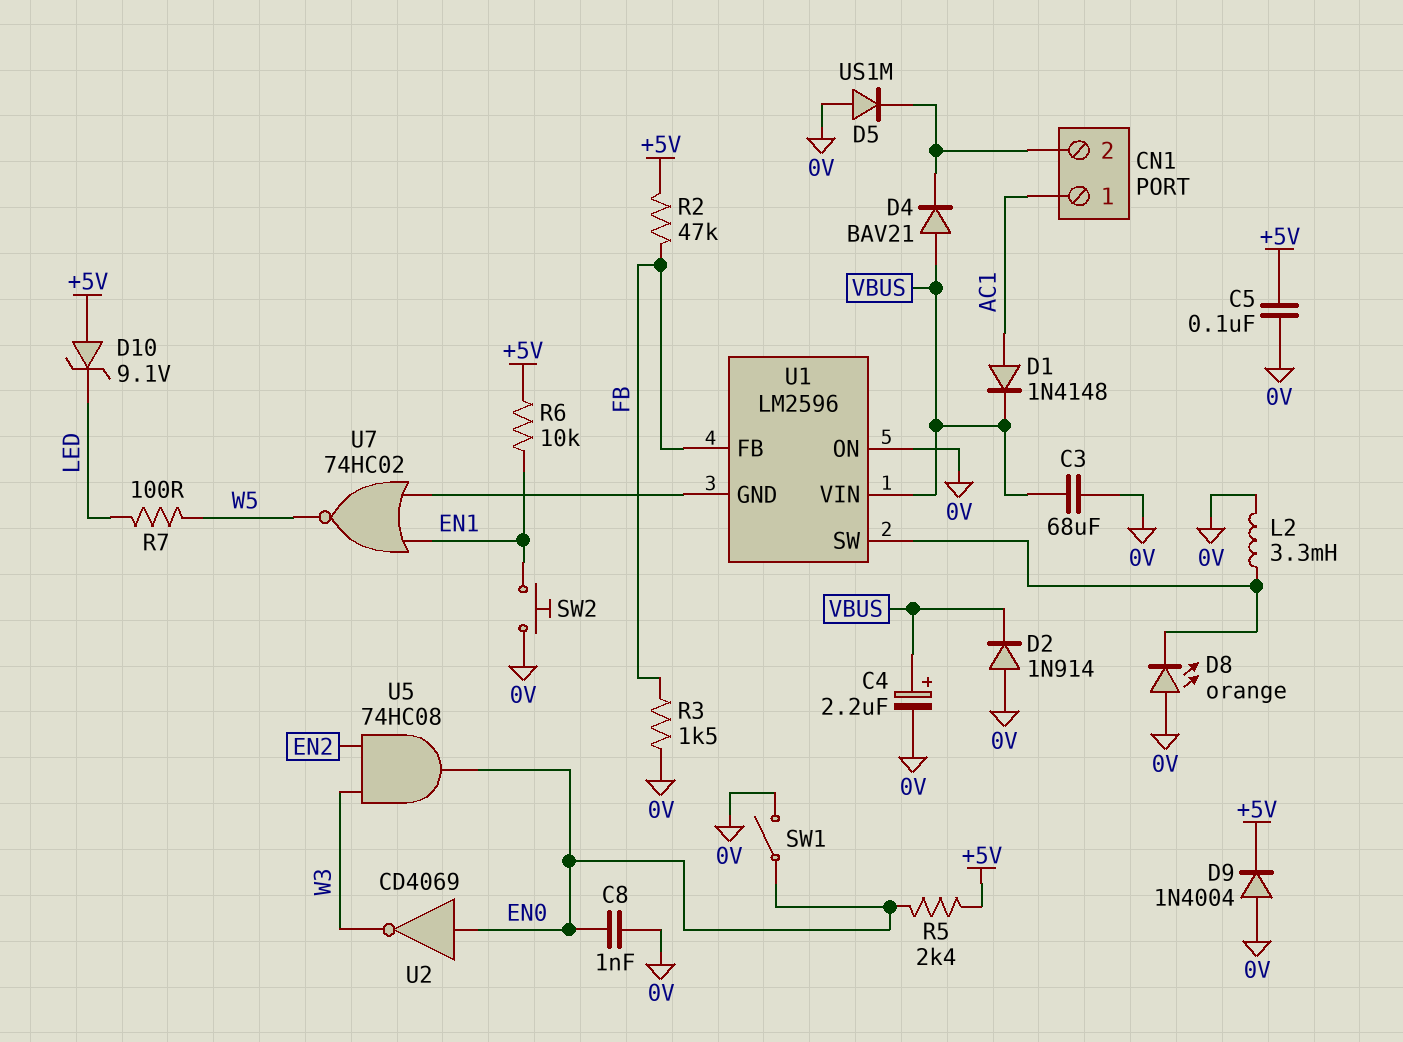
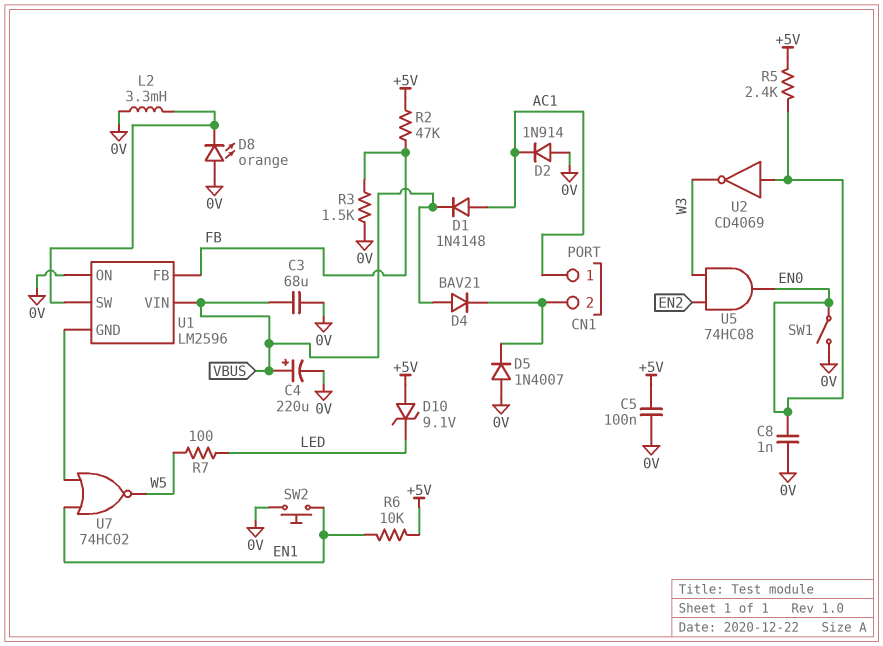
C4: 2.2uF (plus VBUS, minus 0V) -> 220uF (plus VBUS, minus 0V)
D2: diode 1N914 (A 0V, K VBUS) -> diode 1N914 (A 0V, K AC1)
D5: diode US1M (A 0V, K CN1/2) -> diode 1N4007 (A 0V, K CN1/2)
D9: diode 1N4004 (A 0V, K +5V) -> none

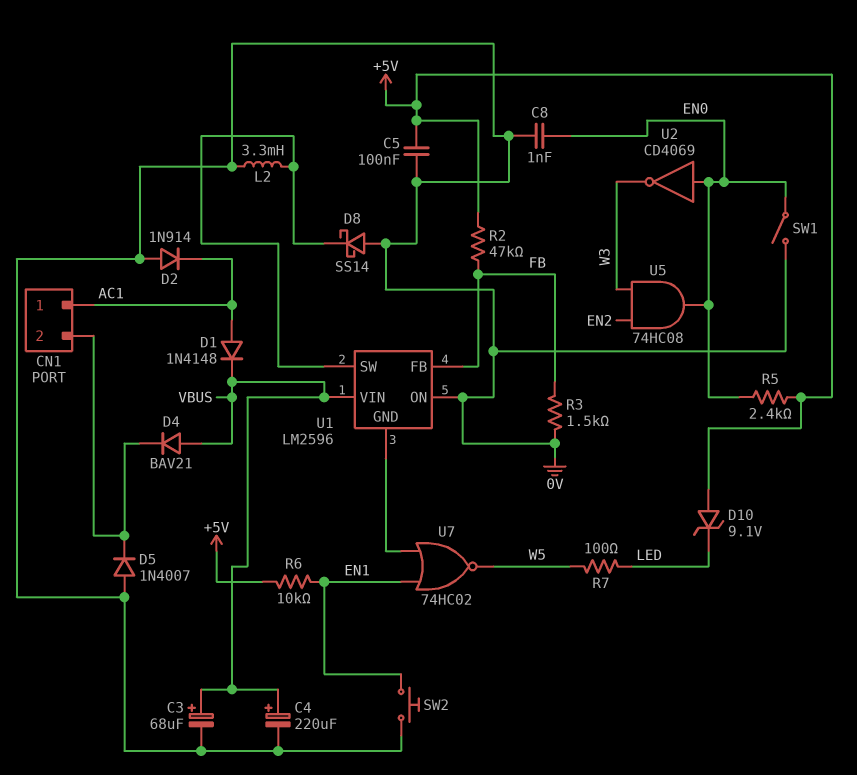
C3: 68uF (0V, VBUS) -> 68uF (plus VBUS, minus 0V)
D8: LED orange (A 0V, K U1/SW) -> schottky SS14 (A 0V, K U1/SW)

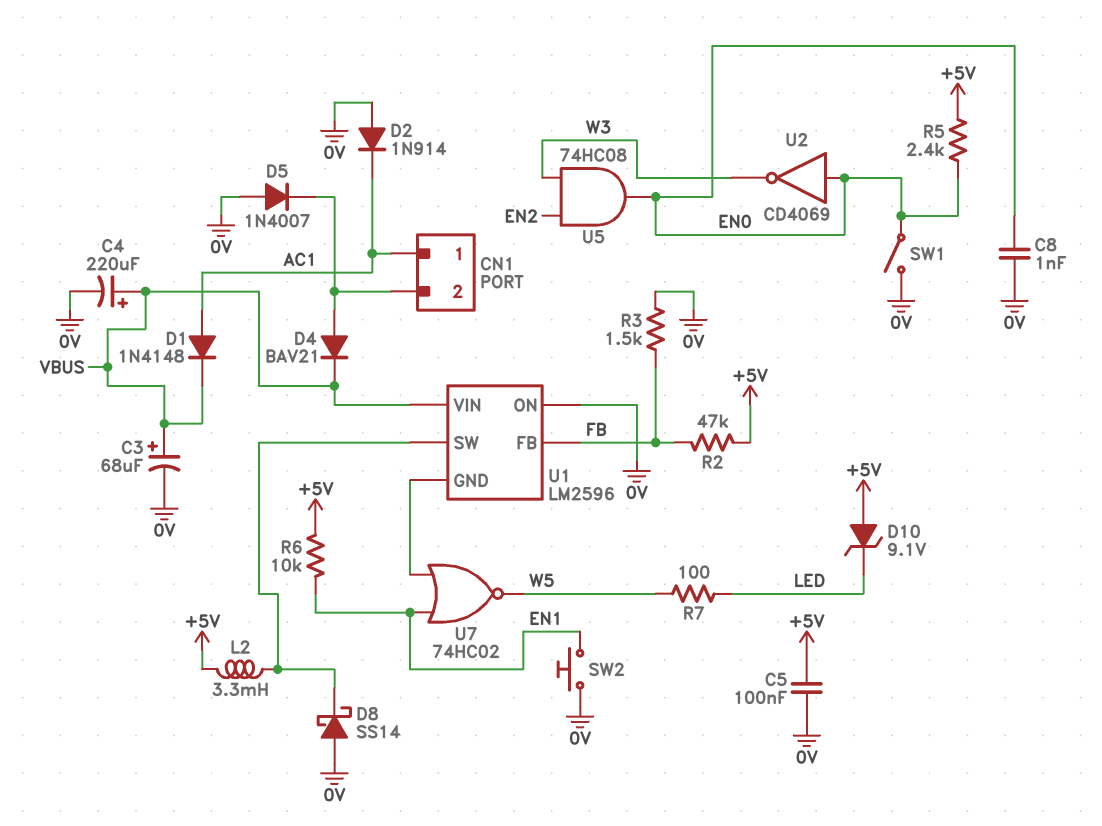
D4: diode BAV21 (A VBUS, K CN1/2) -> diode BAV21 (A CN1/2, K VBUS)
L2: 3.3mH (0V, U1/SW) -> 3.3mH (+5V, U1/SW)

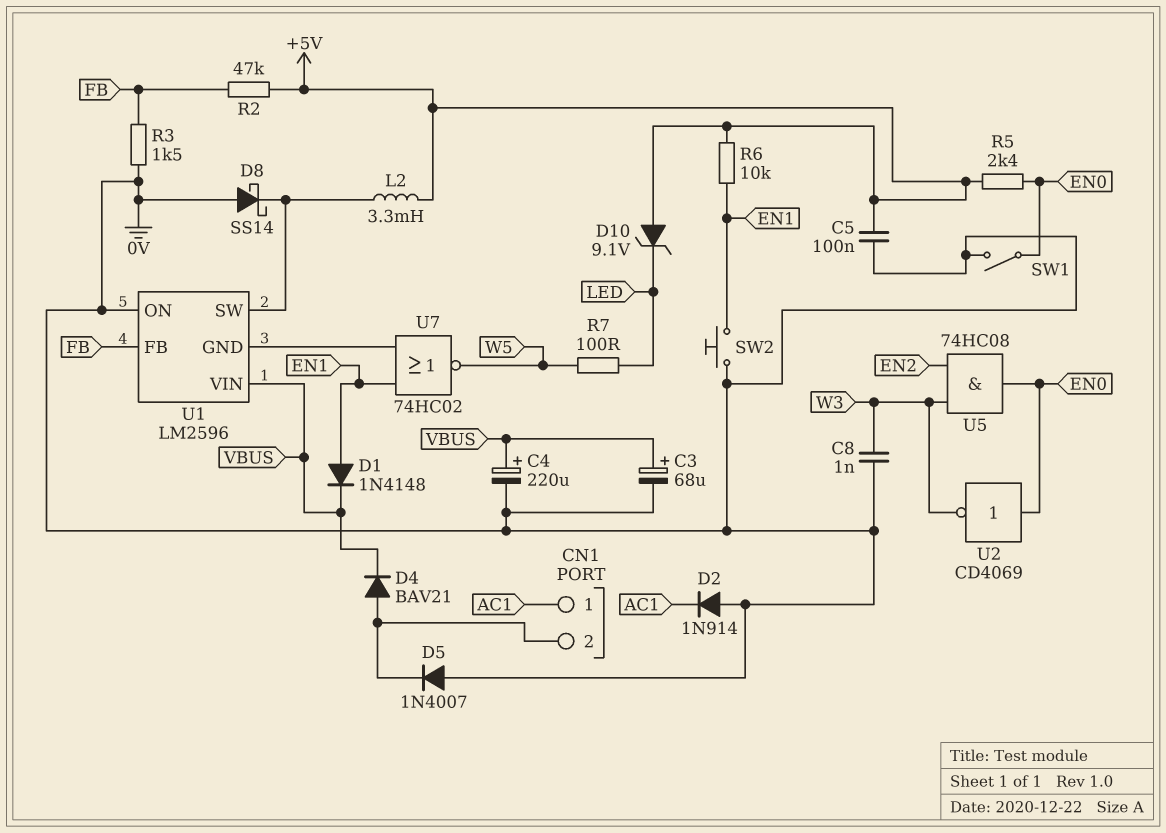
C8: 1nF (0V, EN0) -> 1nF (0V, W3)
D1: diode 1N4148 (A AC1, K VBUS) -> diode 1N4148 (A EN1, K VBUS)

